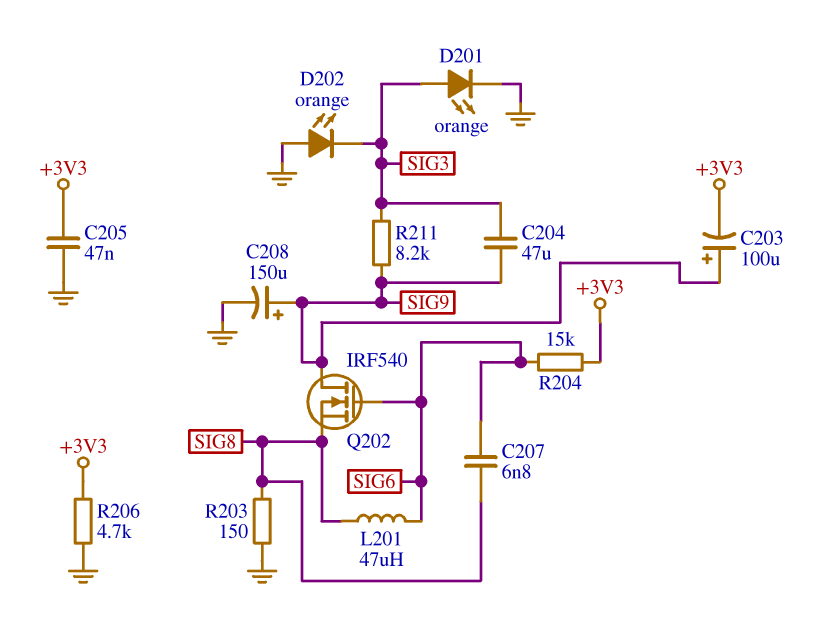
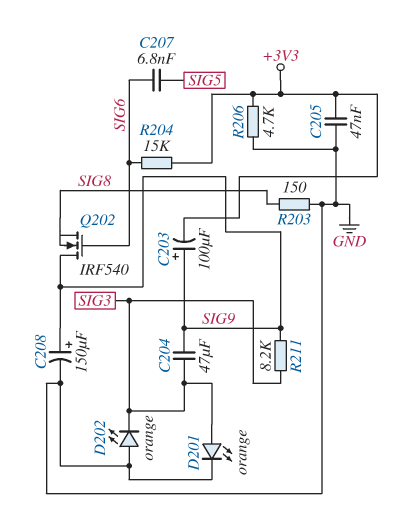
C207: 6.8nF (SIG6, SIG8) -> 6.8nF (SIG5, SIG6)
L201: 47uH (SIG6, SIG8) -> none

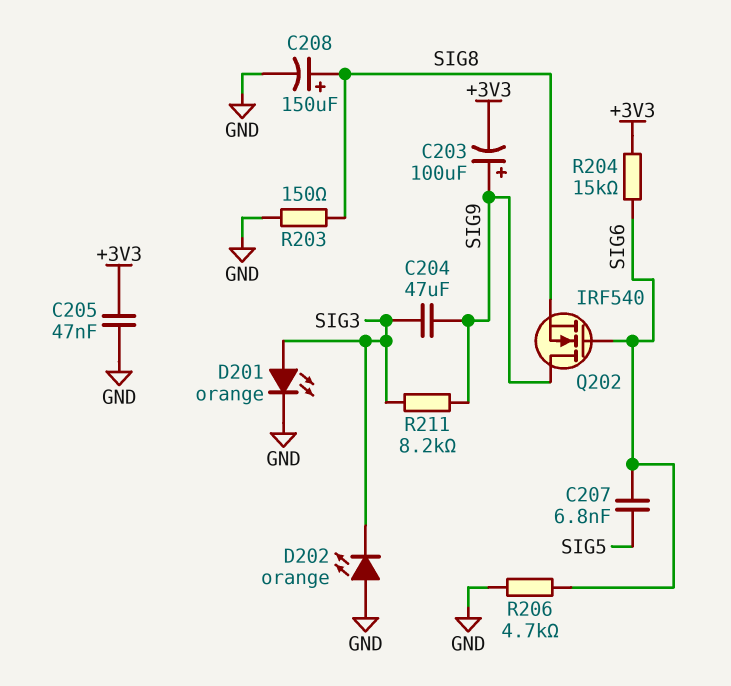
C208: 150uF (plus SIG9, minus GND) -> 150uF (plus SIG8, minus GND)
R206: 4.7k (+3V3, GND) -> 4.7k (GND, SIG6)

